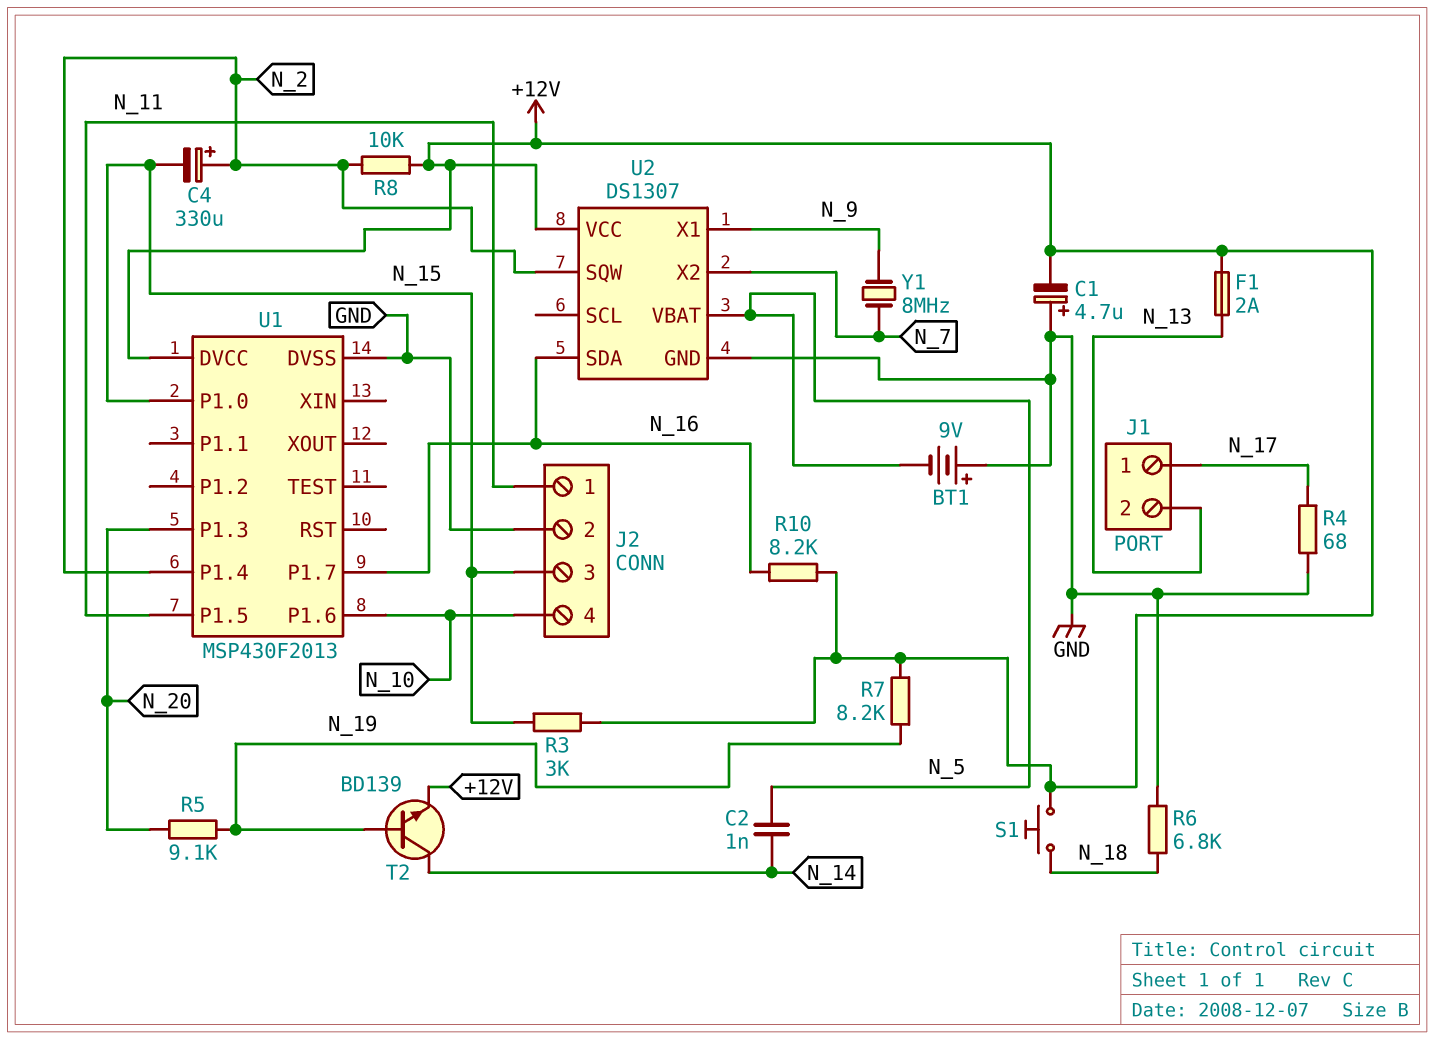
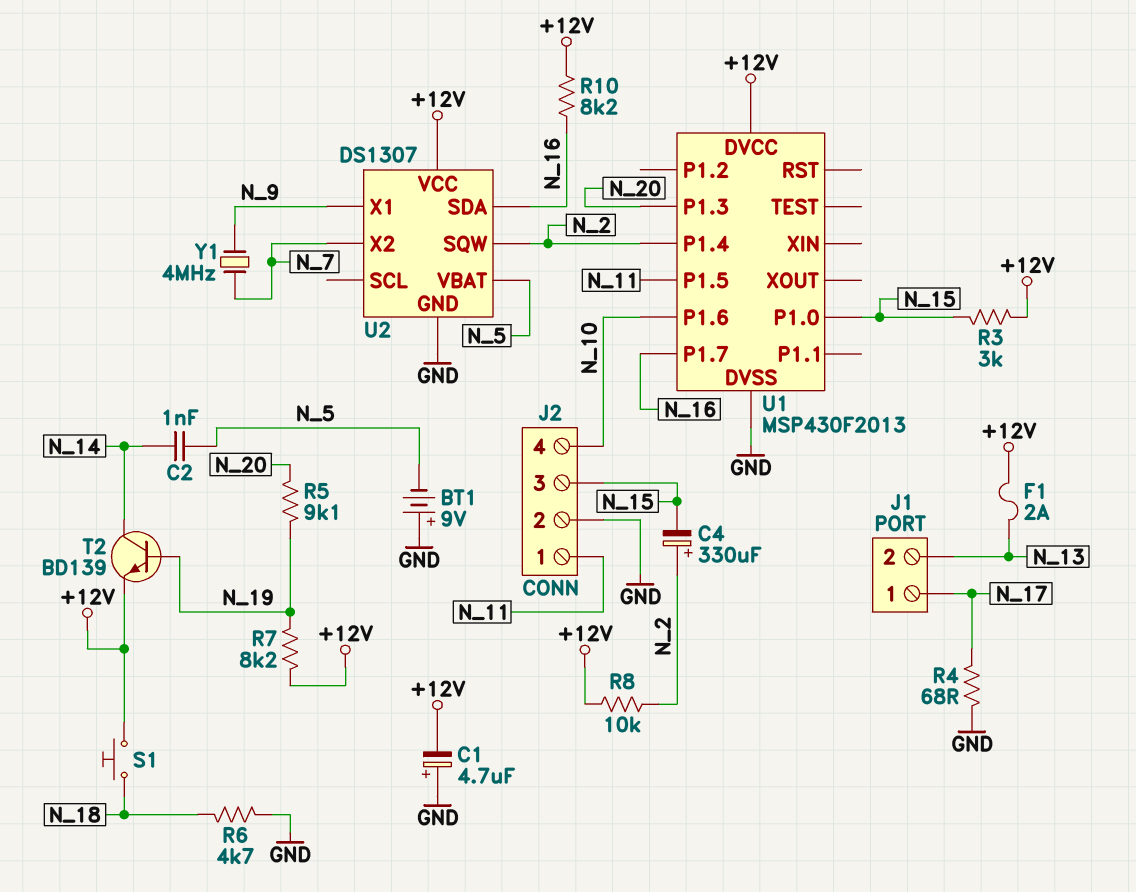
R6: 6.8k (GND, N_18) -> 4.7k (GND, N_18)
Y1: 8MHz (N_7, N_9) -> 4MHz (N_7, N_9)

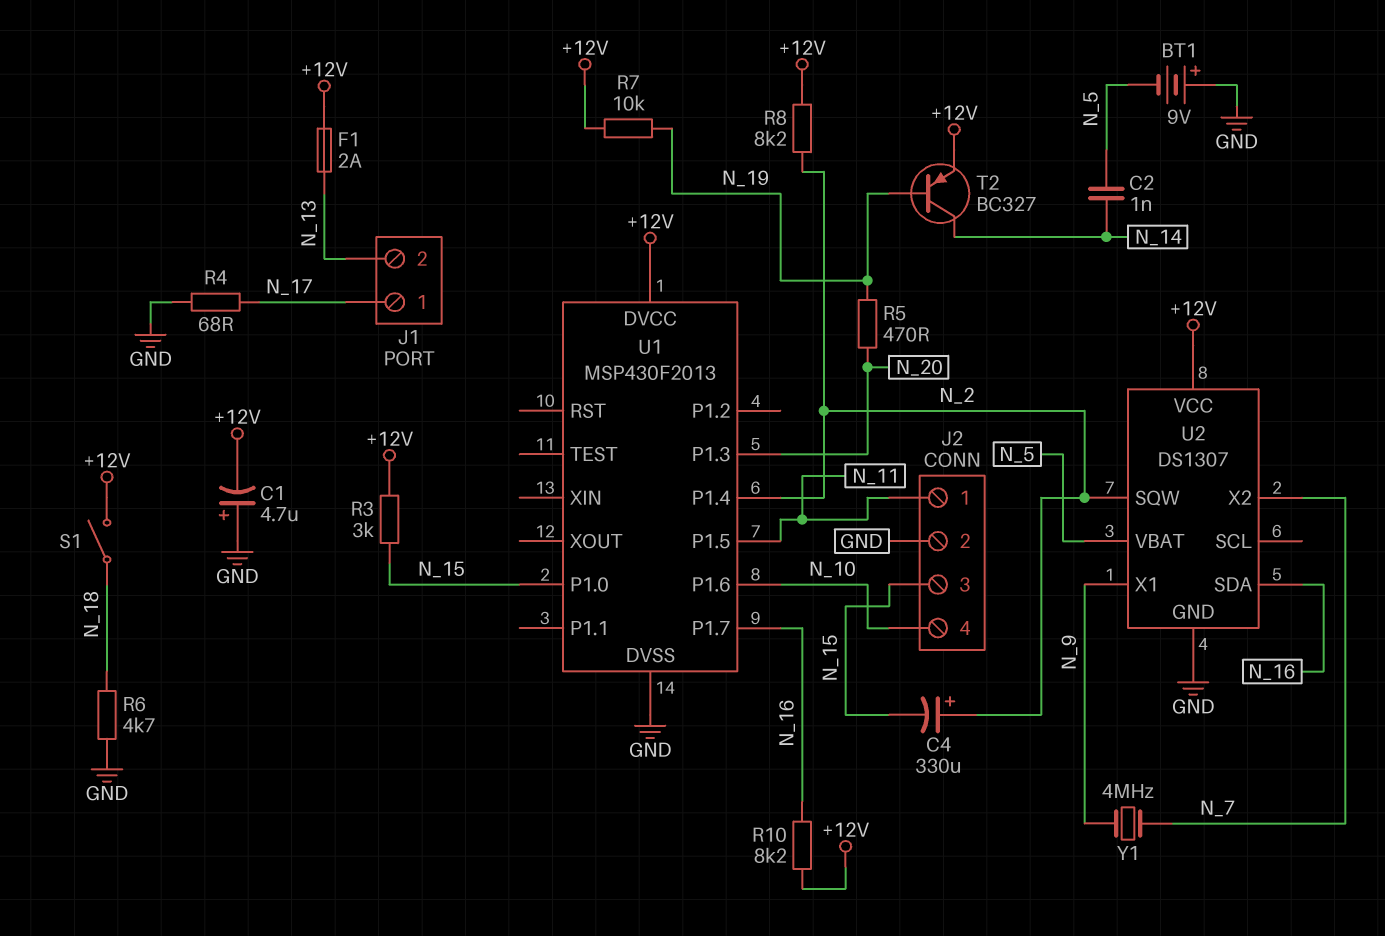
R5: 9.1k (N_19, N_20) -> 470 (N_19, N_20)
R7: 8.2k (+12V, N_19) -> 10k (+12V, N_19)
R8: 10k (+12V, N_2) -> 8.2k (+12V, N_2)
S1: button (+12V, N_18) -> switch (+12V, N_18)
T2: NPN BD139 (B N_19, C N_14, E +12V) -> PNP BC327 (B N_19, C N_14, E +12V)

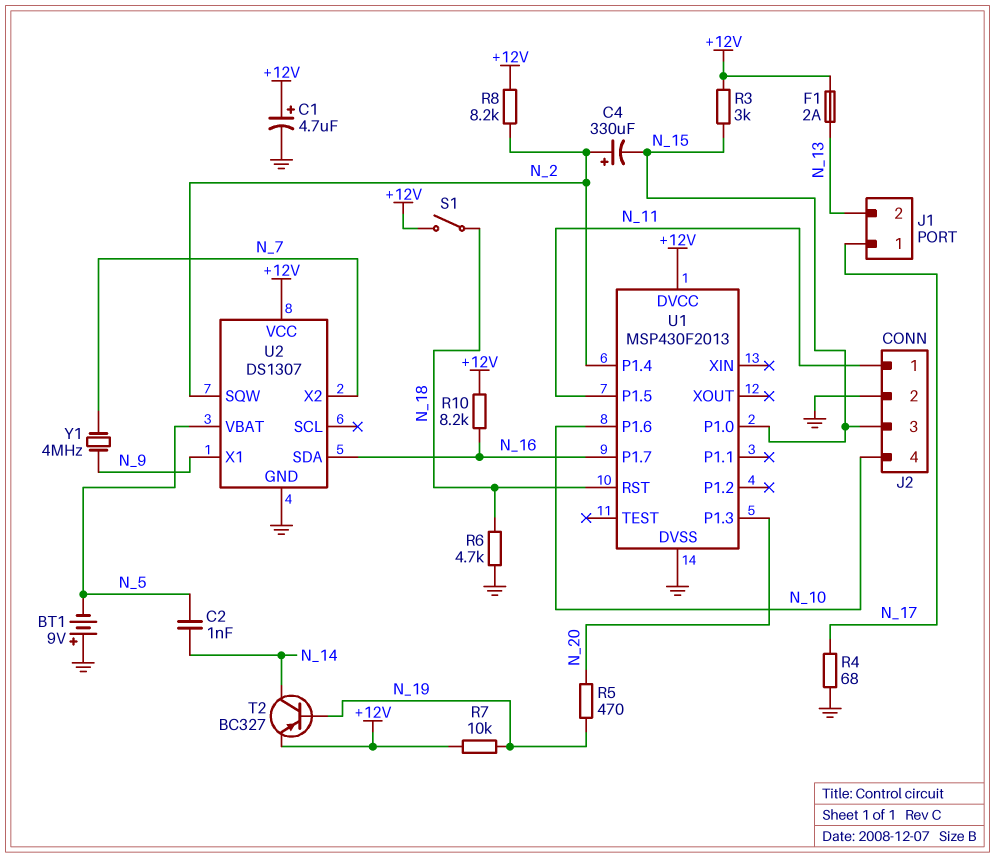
C1: 4.7uF (plus GND, minus +12V) -> 4.7uF (plus +12V, minus GND)
U1 pin RST: none -> N_18

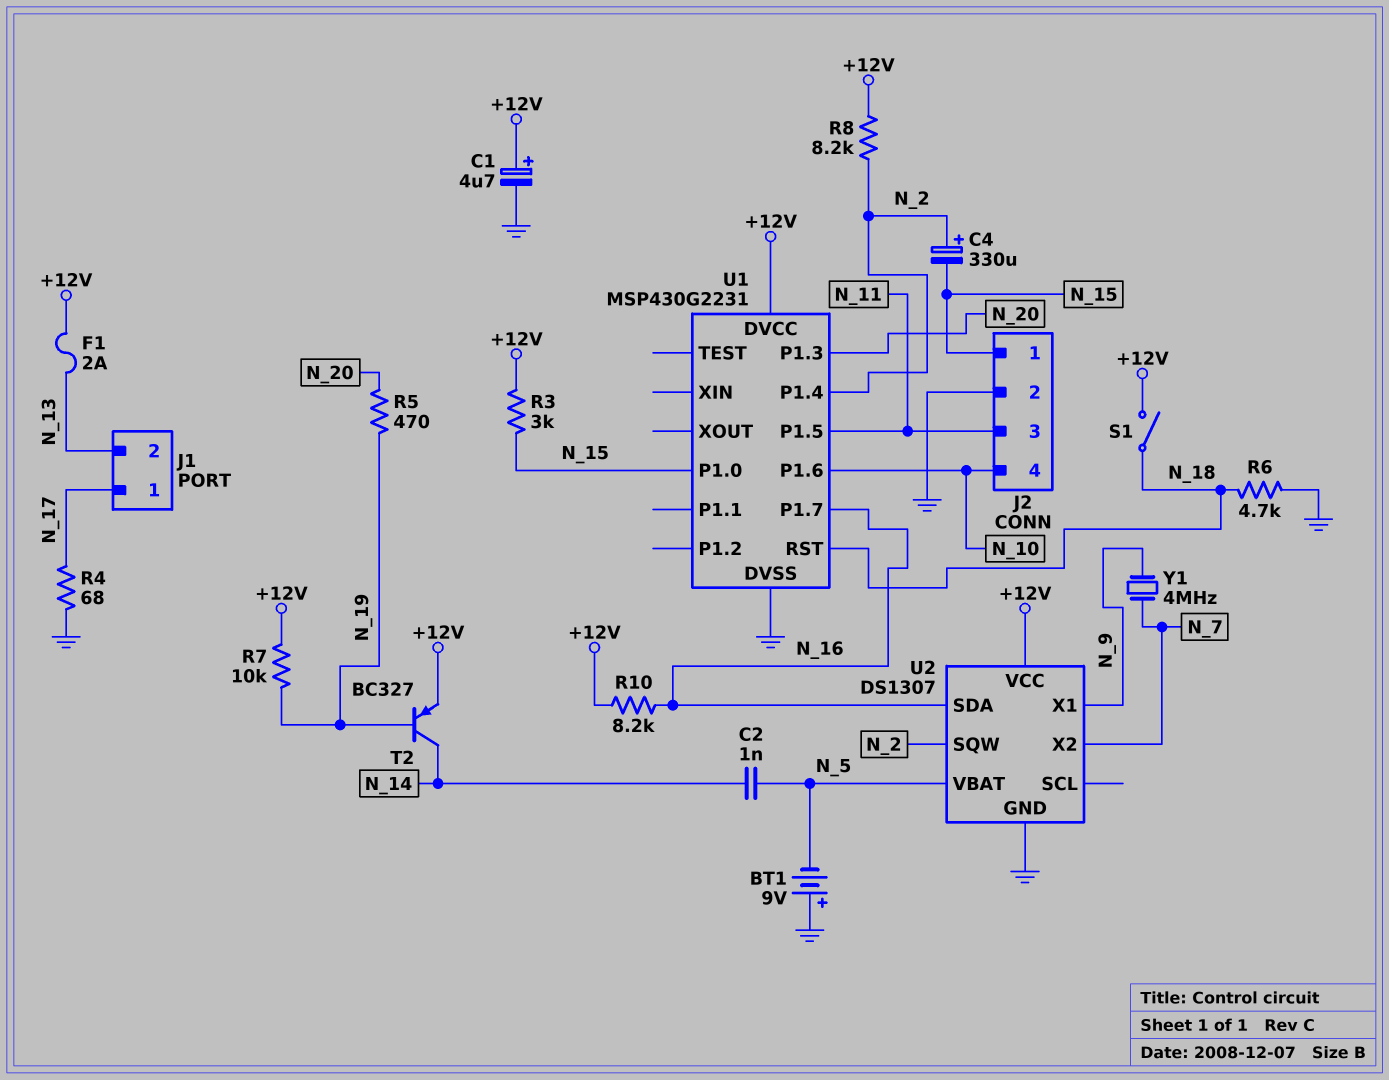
J2 pin 1: N_11 -> N_15
J2 pin 3: N_15 -> N_11
U1: MSP430F2013 -> MSP430G2231

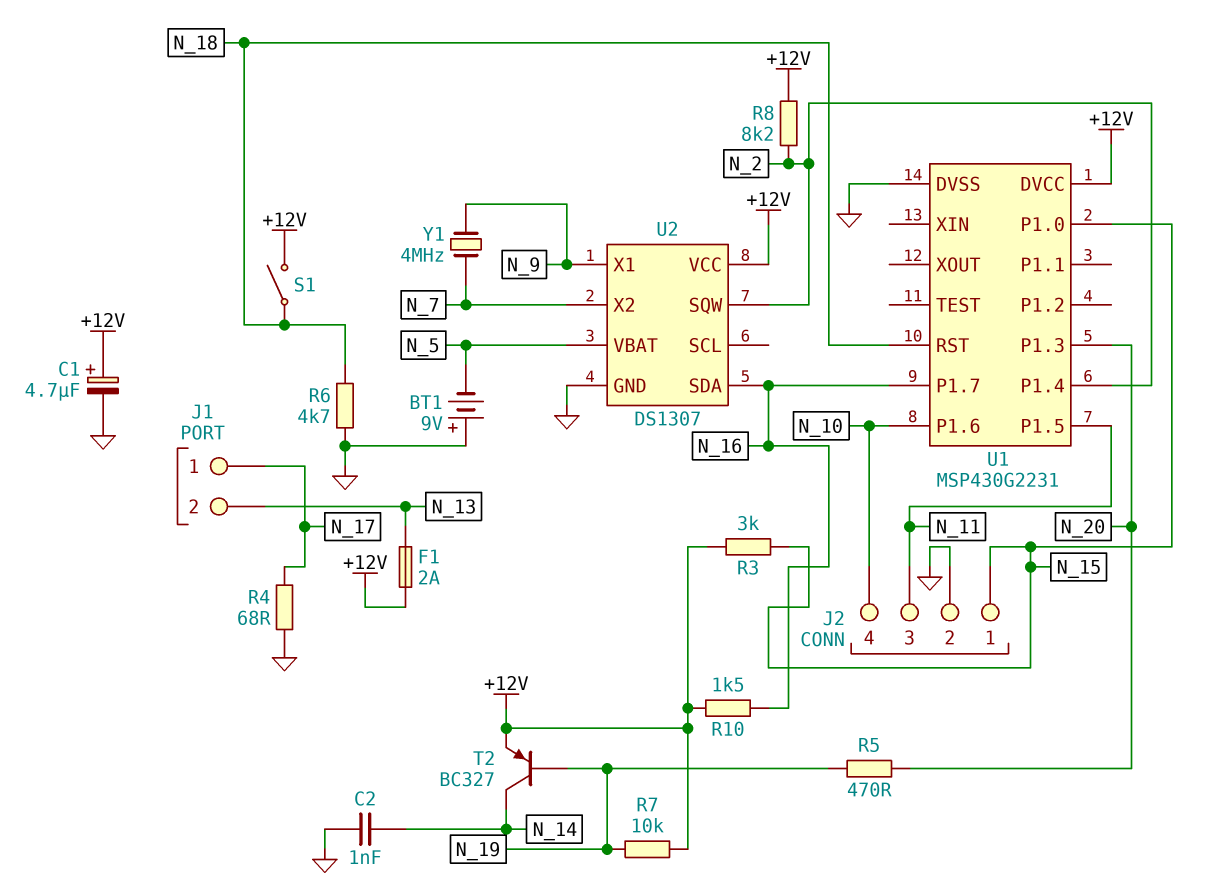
C2: 1nF (N_5, N_14) -> 1nF (GND, N_14)
C4: 330uF (plus N_2, minus N_15) -> none
R10: 8.2k (+12V, N_16) -> 1.5k (+12V, N_16)

